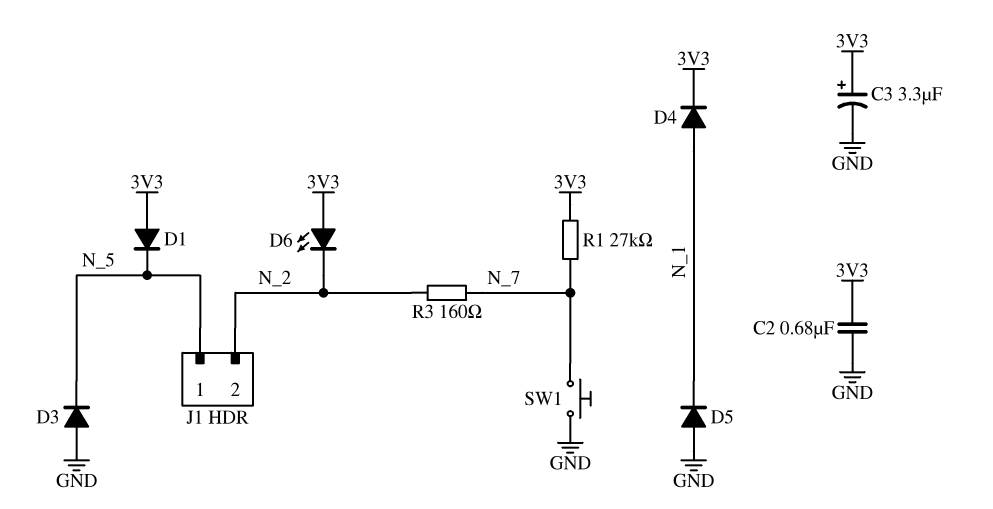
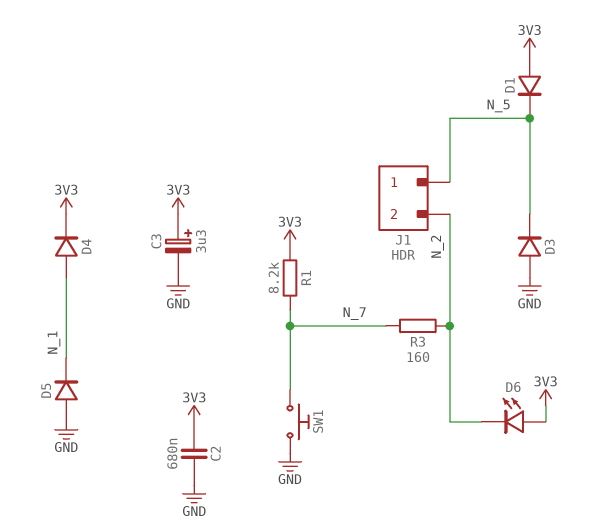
R1: 27k (3V3, N_7) -> 8.2k (3V3, N_7)

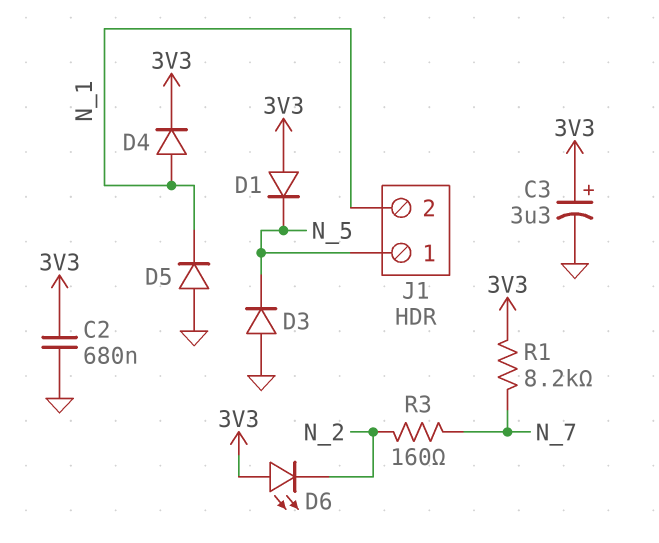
J1 pin 2: N_2 -> N_1
SW1: button (GND, N_7) -> none

